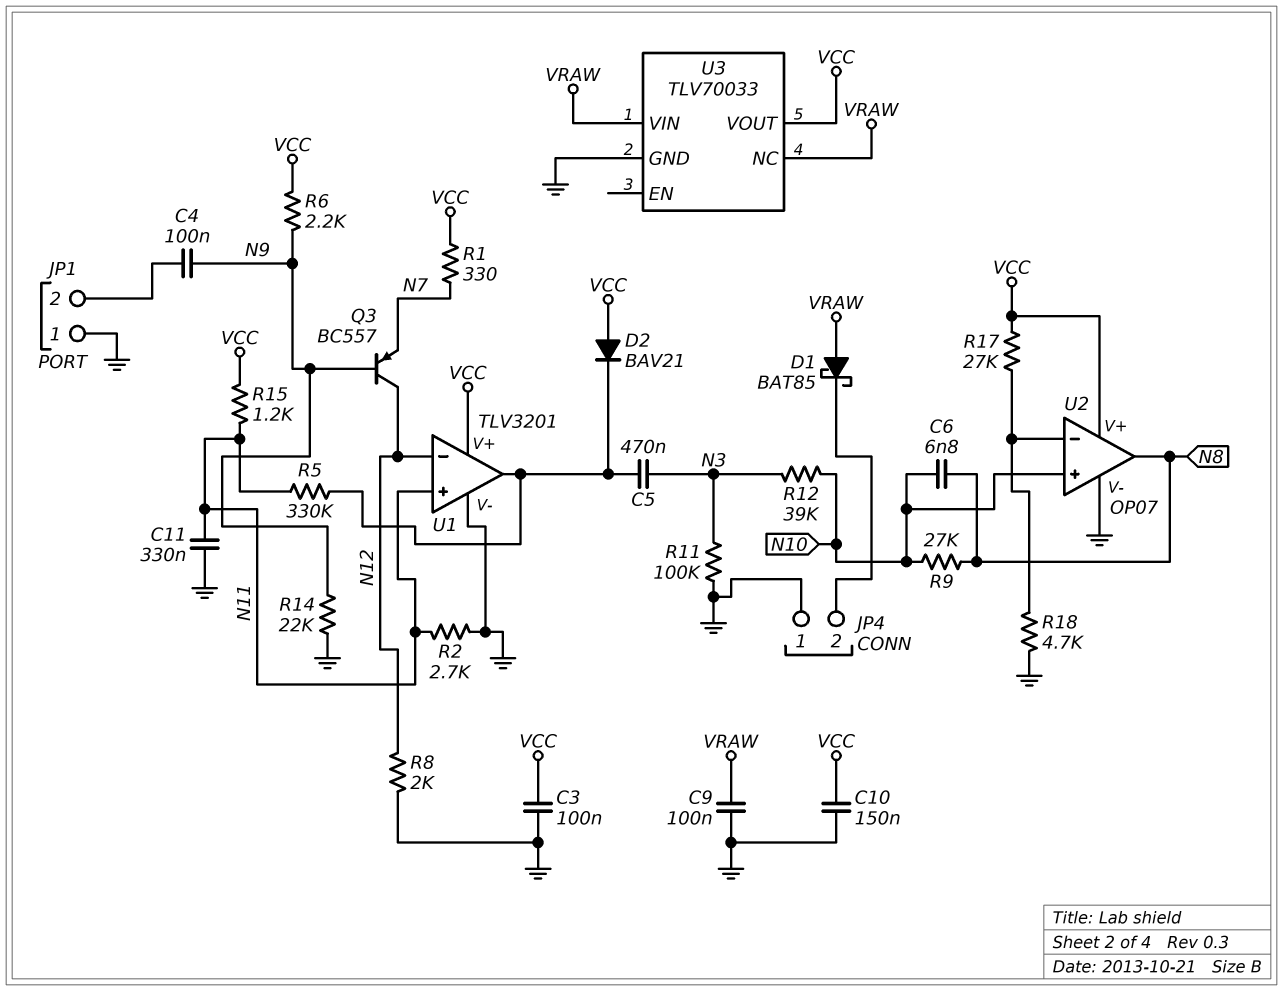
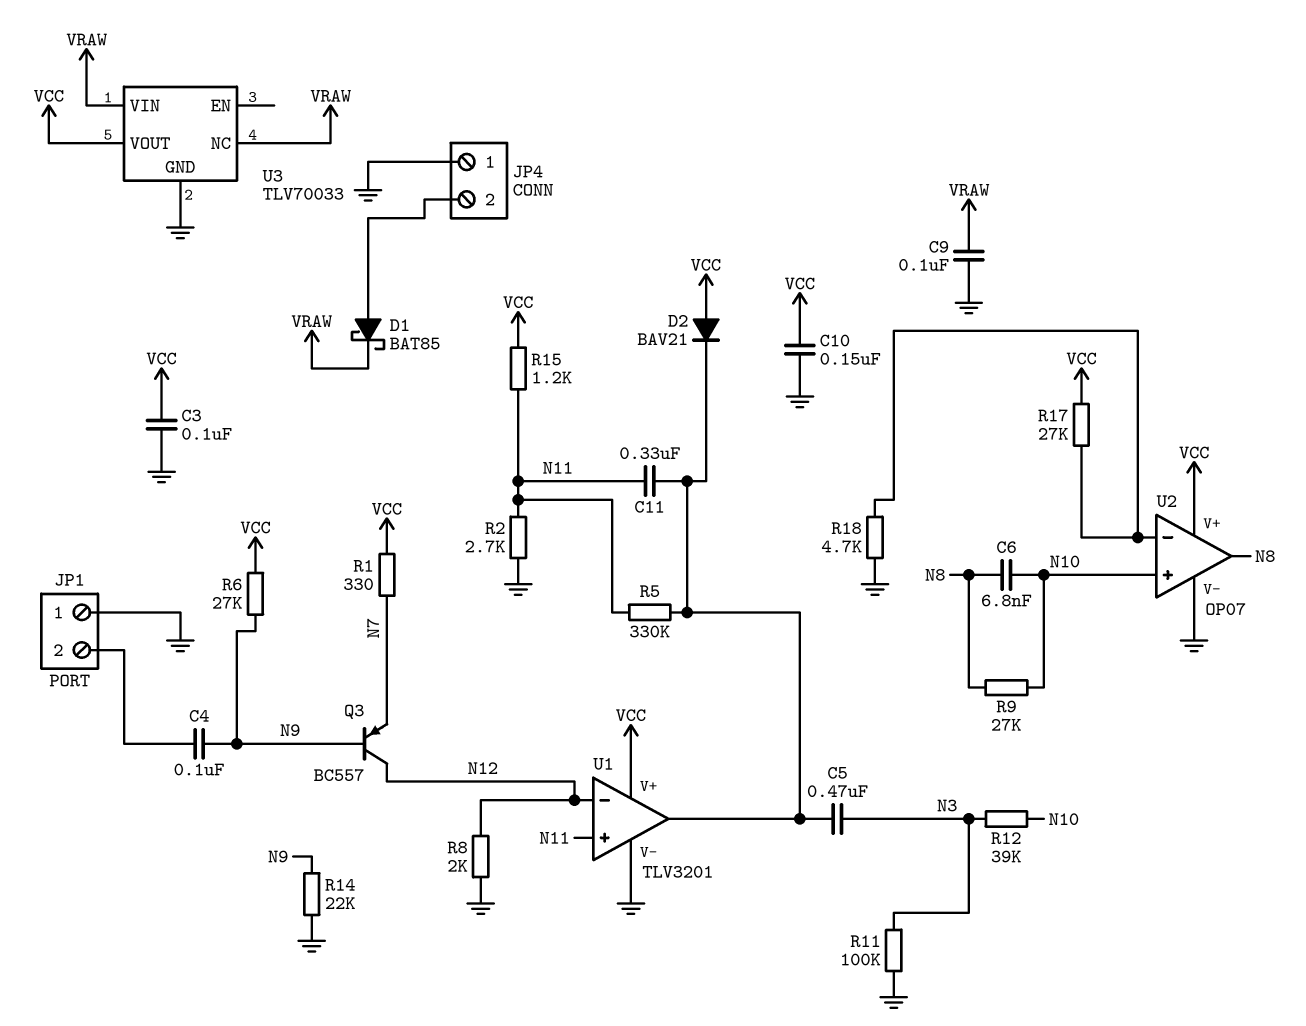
C11: 330nF (GND, N11) -> 330nF (N11, U1/out)
D1: schottky BAT85 (A VRAW, K JP4/2) -> schottky BAT85 (A JP4/2, K VRAW)
R6: 2.2k (N9, VCC) -> 27k (N9, VCC)

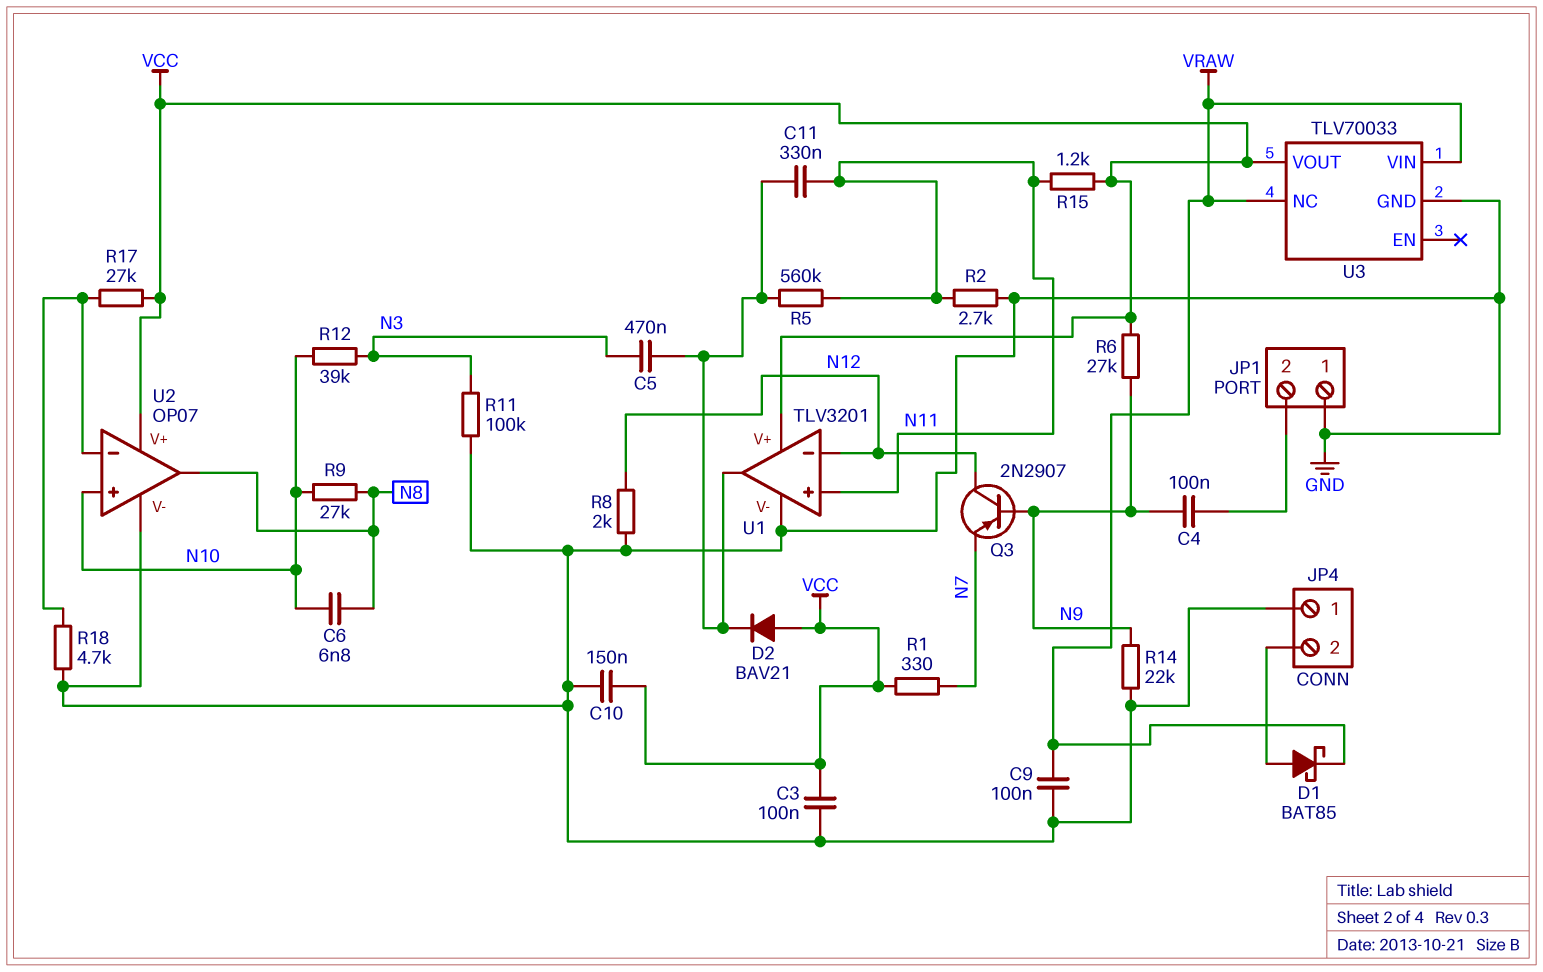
Q3: PNP BC557 (B N9, C N12, E N7) -> PNP 2N2907 (B N9, C N12, E N7)
R5: 330k (N11, U1/out) -> 560k (N11, U1/out)

